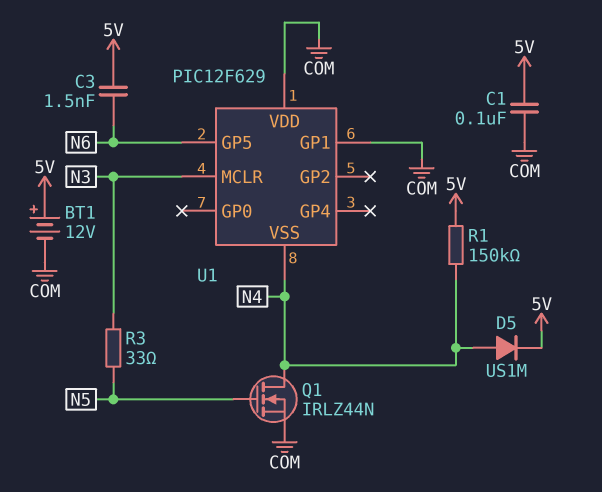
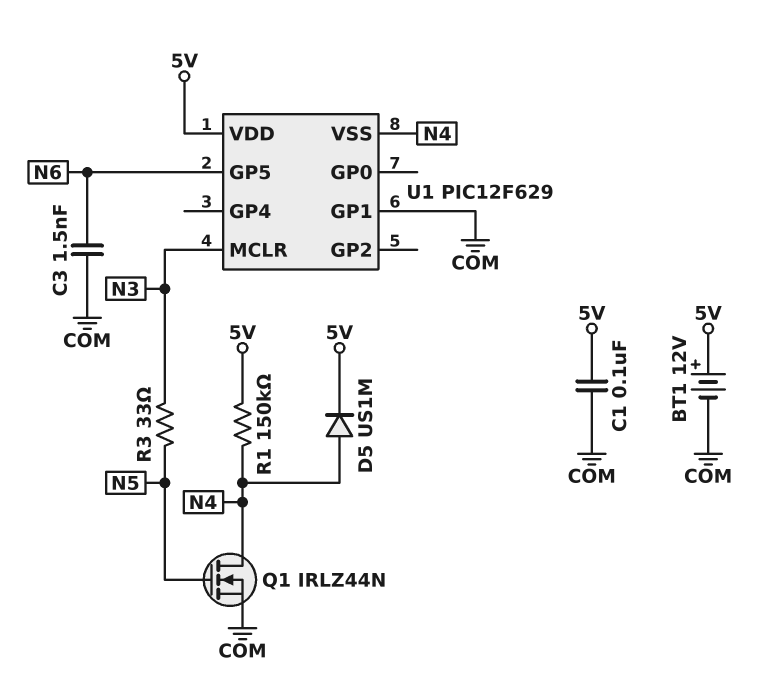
C3: 1.5nF (5V, N6) -> 1.5nF (COM, N6)
U1 pin VDD: COM -> 5V

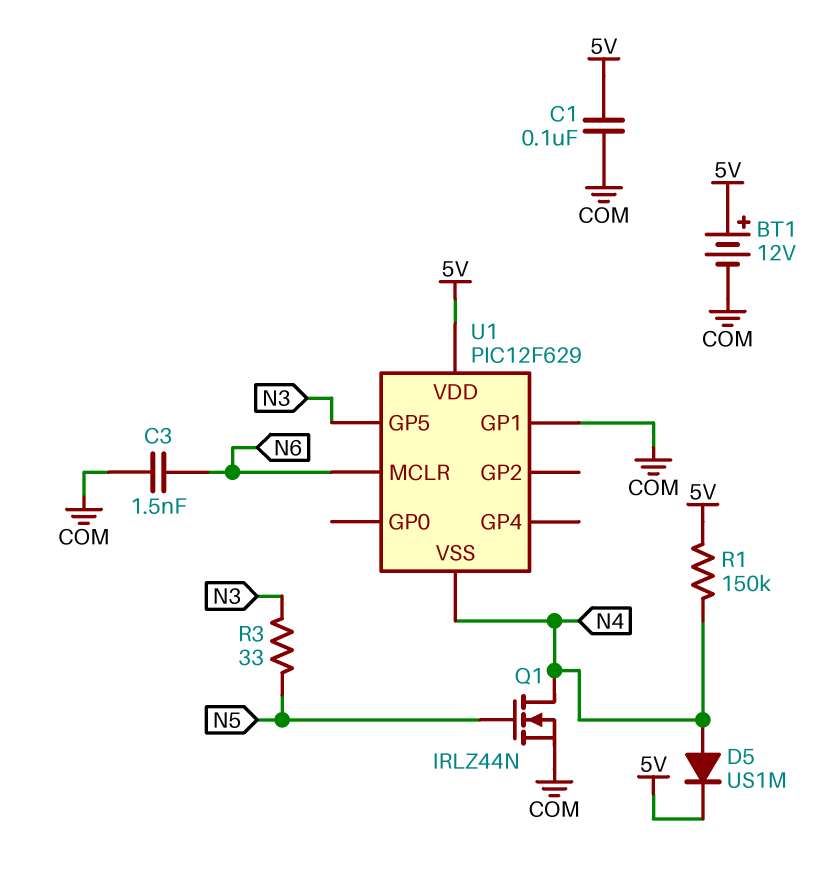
U1 pin GP5: N6 -> N3
U1 pin MCLR: N3 -> N6

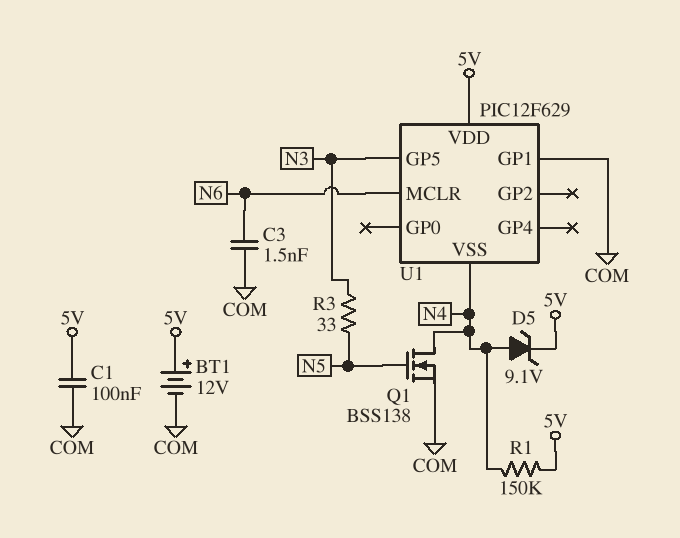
D5: diode US1M (A N4, K 5V) -> zener 9.1V (A N4, K 5V)
Q1: NMOS IRLZ44N (G N5, D N4, S COM) -> NMOS BSS138 (G N5, D N4, S COM)

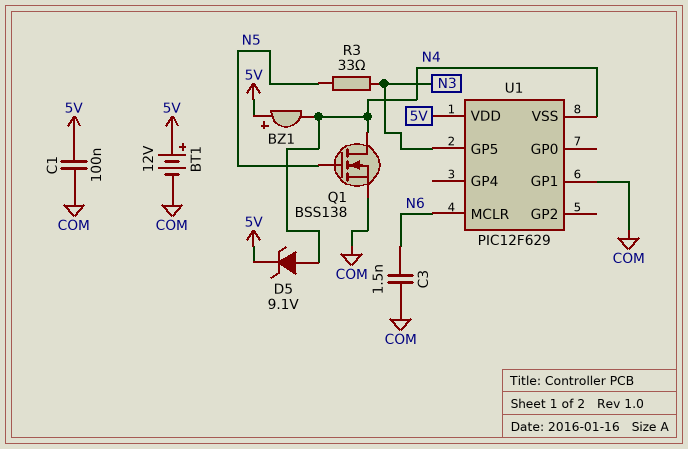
BZ1: none -> buzzer (plus 5V, minus N4)
R1: 150k (5V, N4) -> none

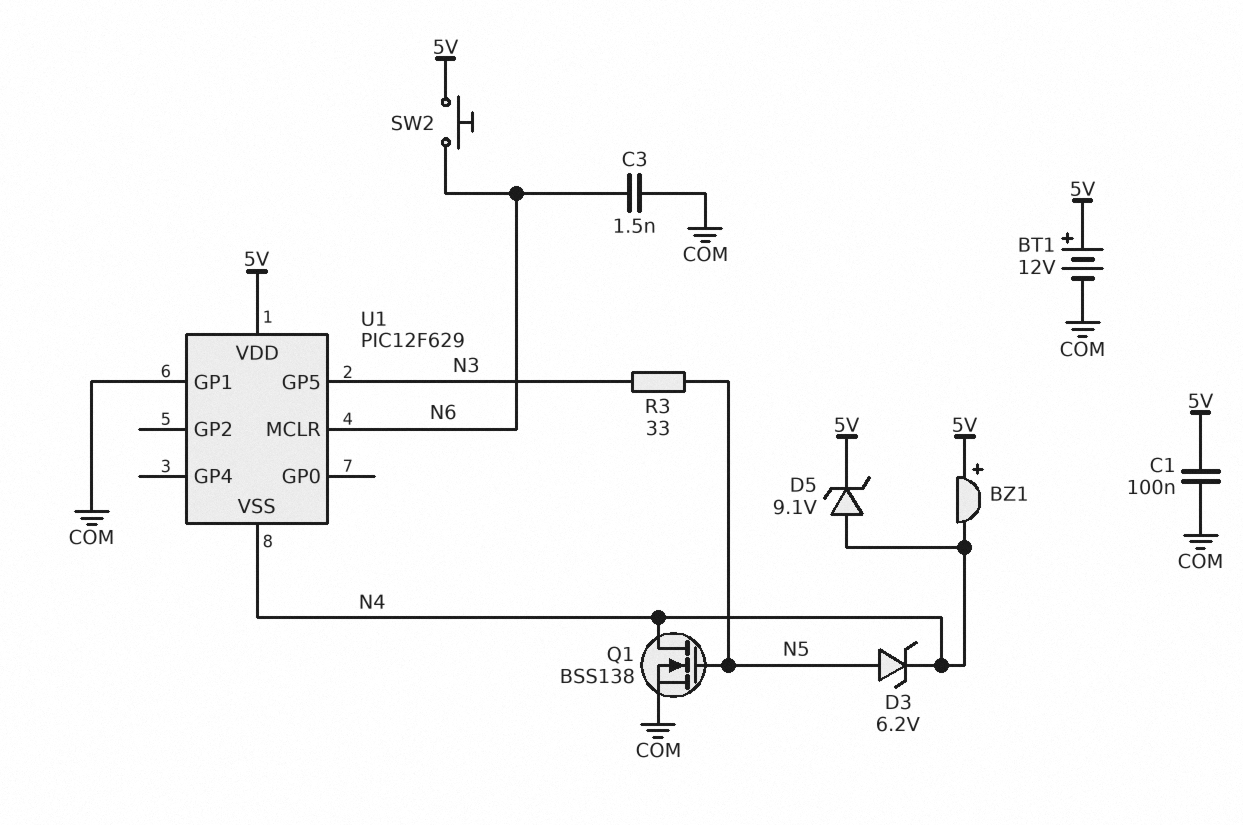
D3: none -> zener 6.2V (A N5, K N4)
SW2: none -> button (5V, N6)

